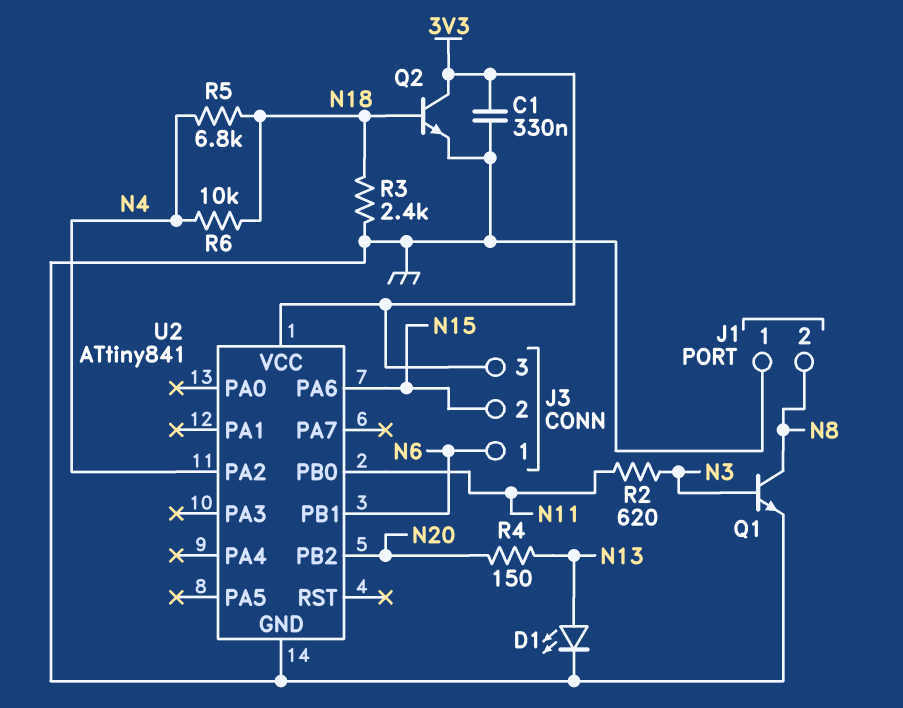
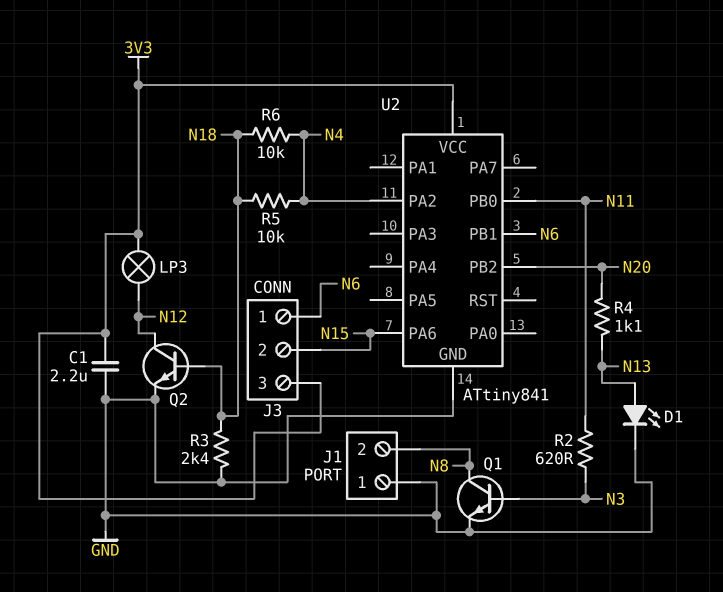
C1: 330nF (3V3, GND) -> 2.2uF (3V3, GND)
LP3: none -> lamp (3V3, N12)
Q2: NPN (B N18, C 3V3, E GND) -> NPN (B N18, C N12, E GND)
R4: 150 (N13, N20) -> 1.1k (N13, N20)
R5: 6.8k (N4, N18) -> 10k (N4, N18)

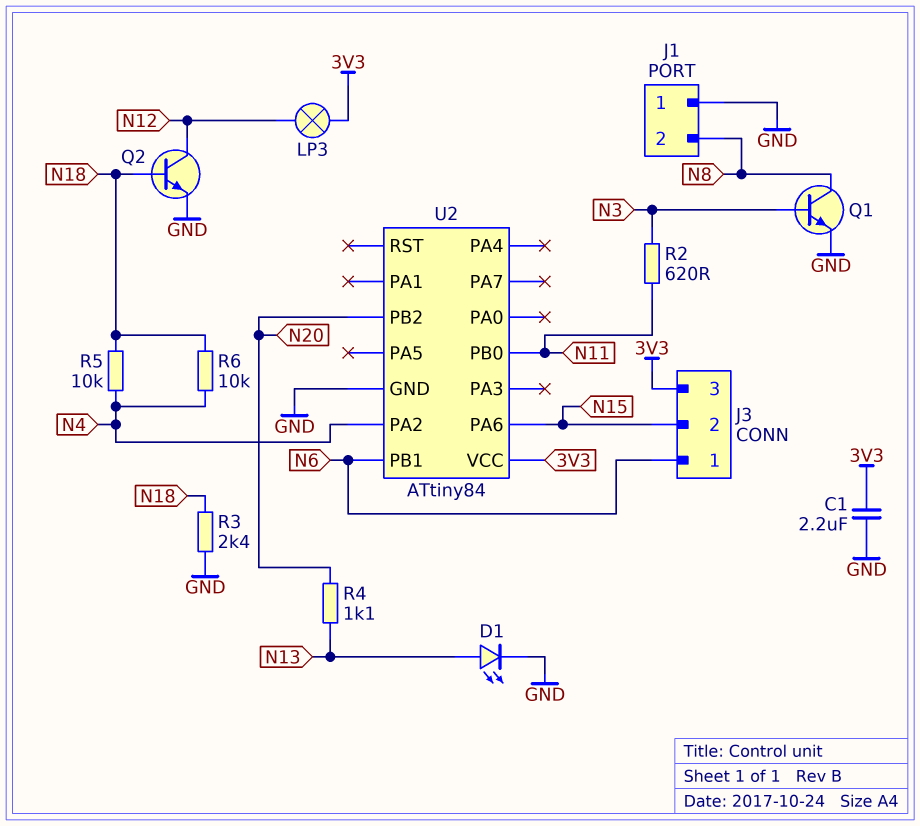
U2: ATtiny841 -> ATtiny84

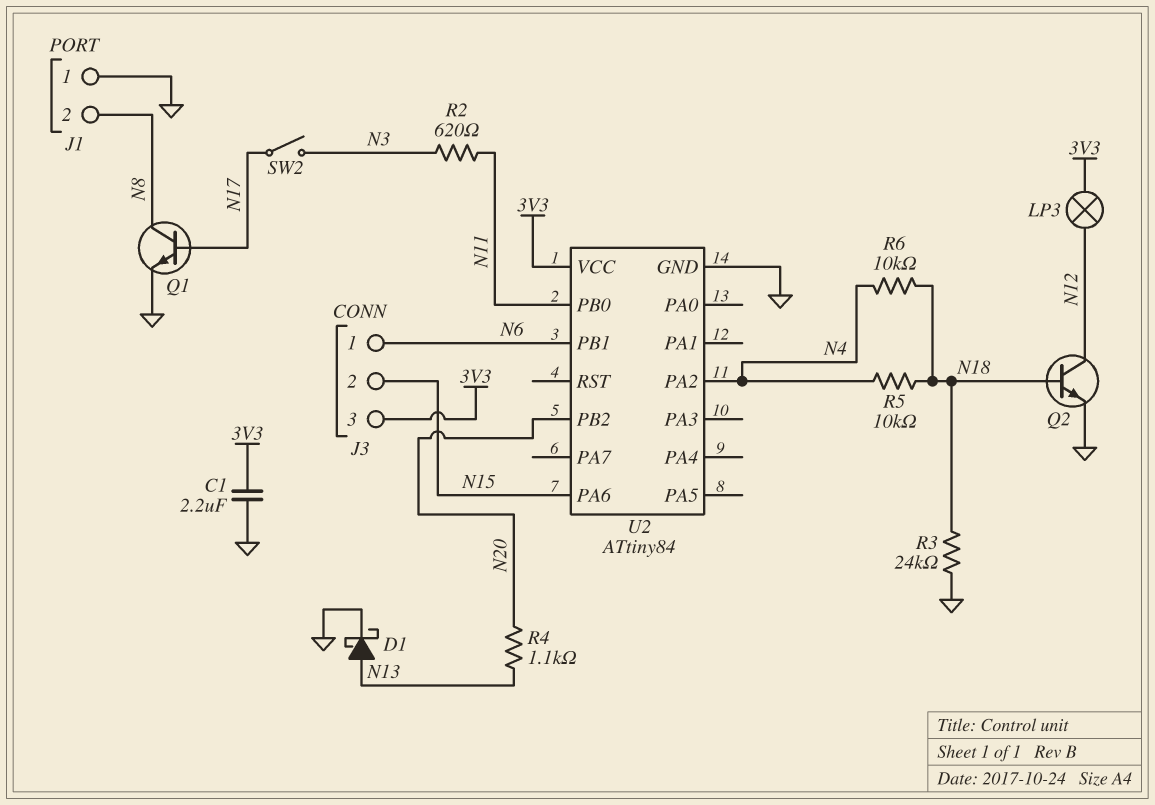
D1: LED (A N13, K GND) -> schottky (A N13, K GND)
Q1: NPN (B N3, C N8, E GND) -> NPN (B N17, C N8, E GND)
R3: 2.4k (GND, N18) -> 24k (GND, N18)
SW2: none -> switch (N3, N17)

